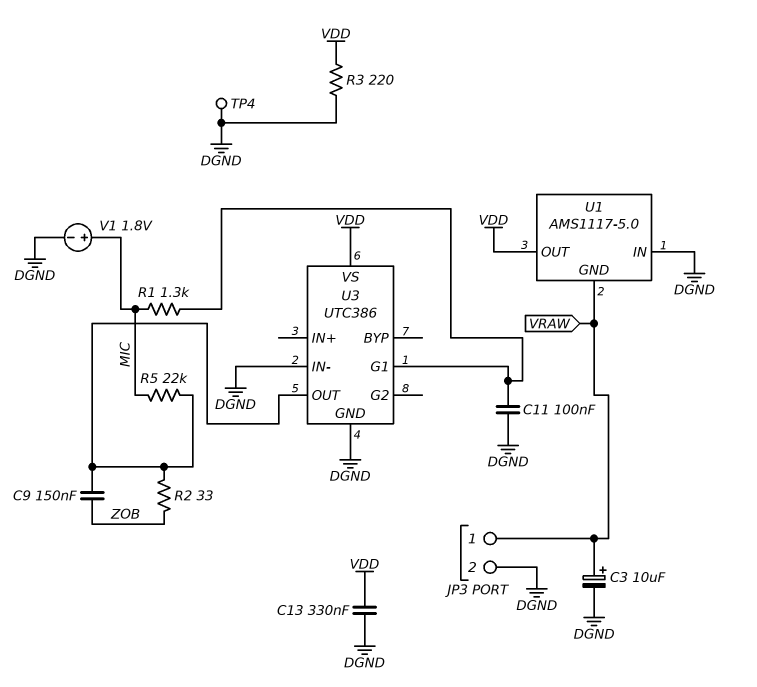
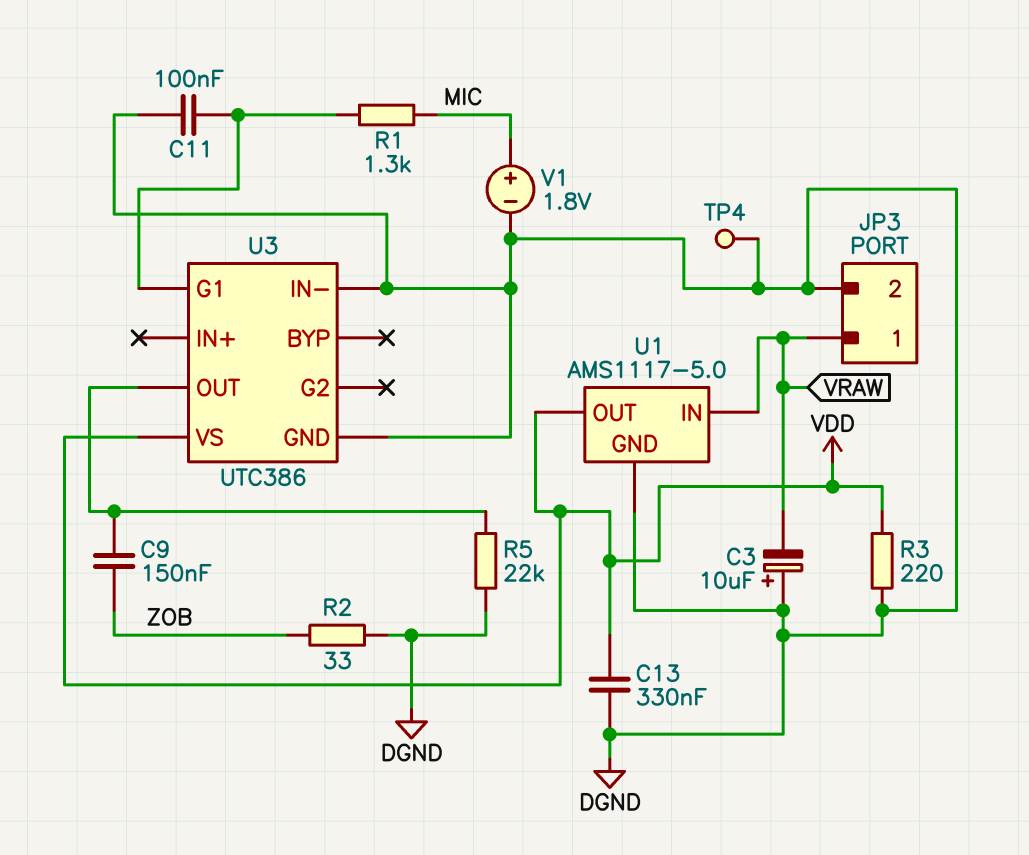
C3: 10uF (plus VRAW, minus DGND) -> 10uF (plus DGND, minus VRAW)
R2: 33 (U3/OUT, ZOB) -> 33 (DGND, ZOB)
R5: 22k (MIC, U3/OUT) -> 22k (DGND, U3/OUT)
U1 pin GND: VRAW -> DGND
U1 pin IN: DGND -> VRAW

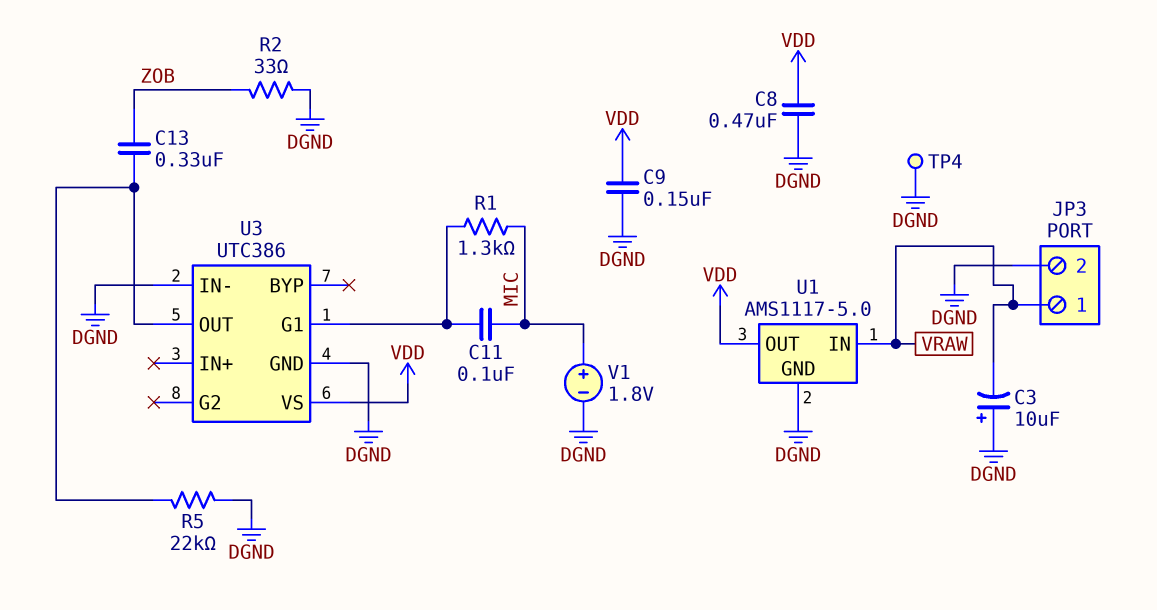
C8: none -> 470nF (DGND, VDD)
C9: 150nF (U3/OUT, ZOB) -> 150nF (DGND, VDD)
C11: 100nF (DGND, U3/G1) -> 100nF (MIC, U3/G1)
C13: 330nF (DGND, VDD) -> 330nF (U3/OUT, ZOB)
R3: 220 (DGND, VDD) -> none

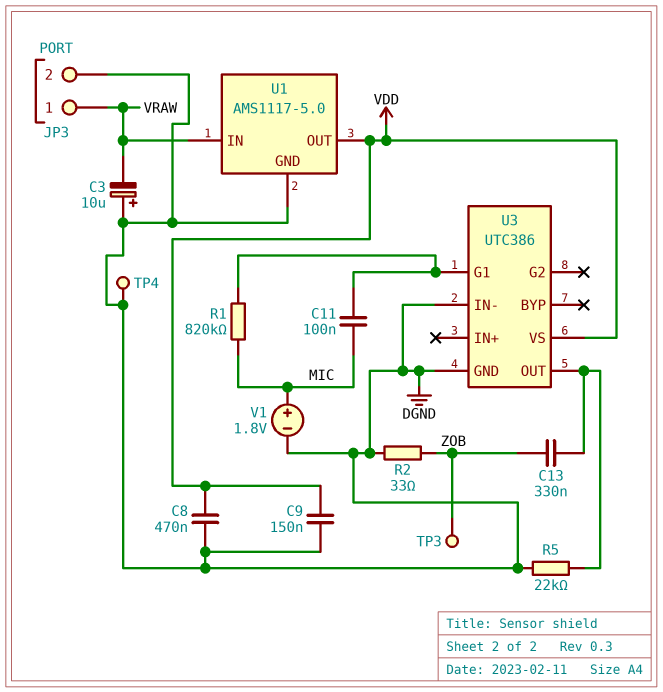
R1: 1.3k (MIC, U3/G1) -> 820k (MIC, U3/G1)
TP3: none -> test point (ZOB)

